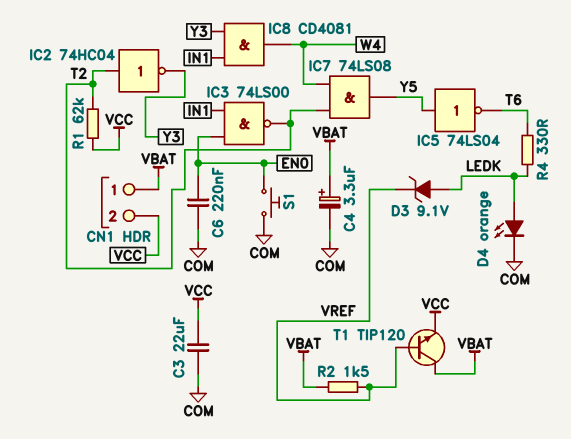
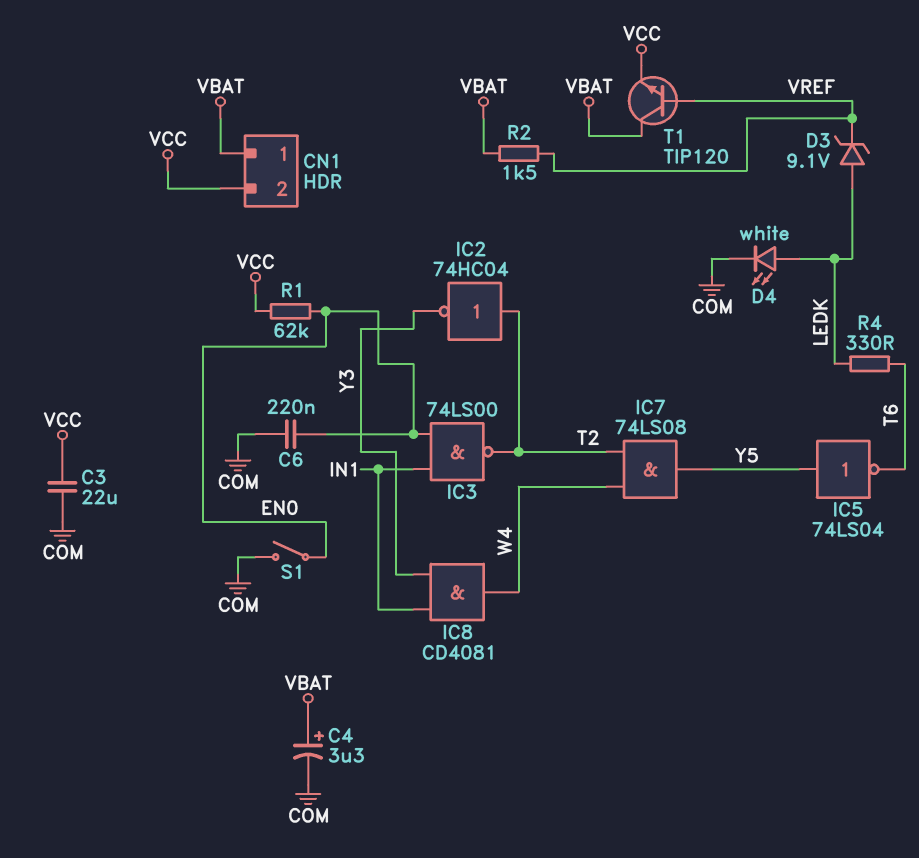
D4: LED orange (A LEDK, K COM) -> LED white (A LEDK, K COM)
R1: 62k (T2, VCC) -> 62k (EN0, VCC)
S1: button (COM, EN0) -> switch (COM, EN0)

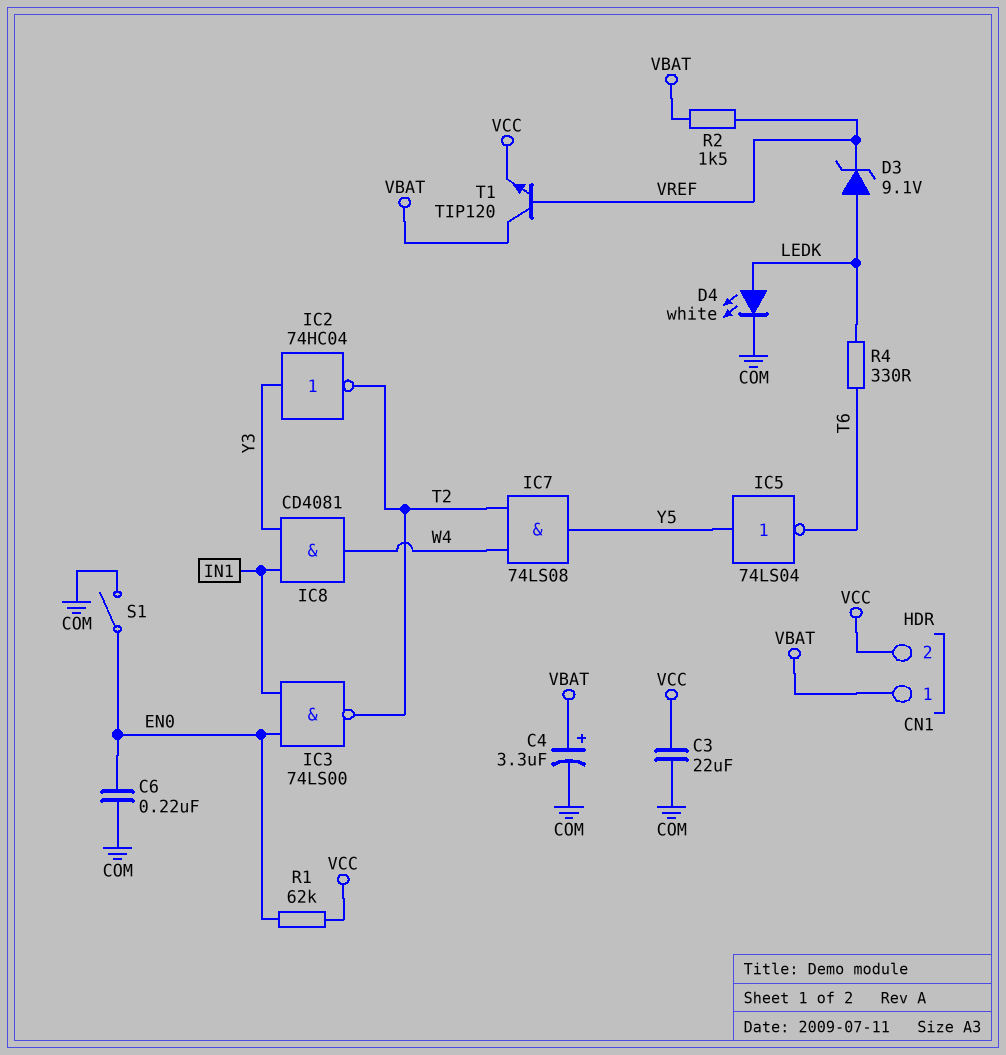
IC2: NOT 74HC04 (in T2, out Y3) -> NOT 74HC04 (in Y3, out T2)

